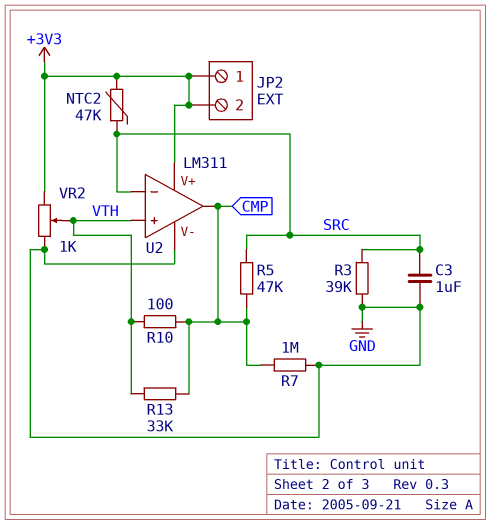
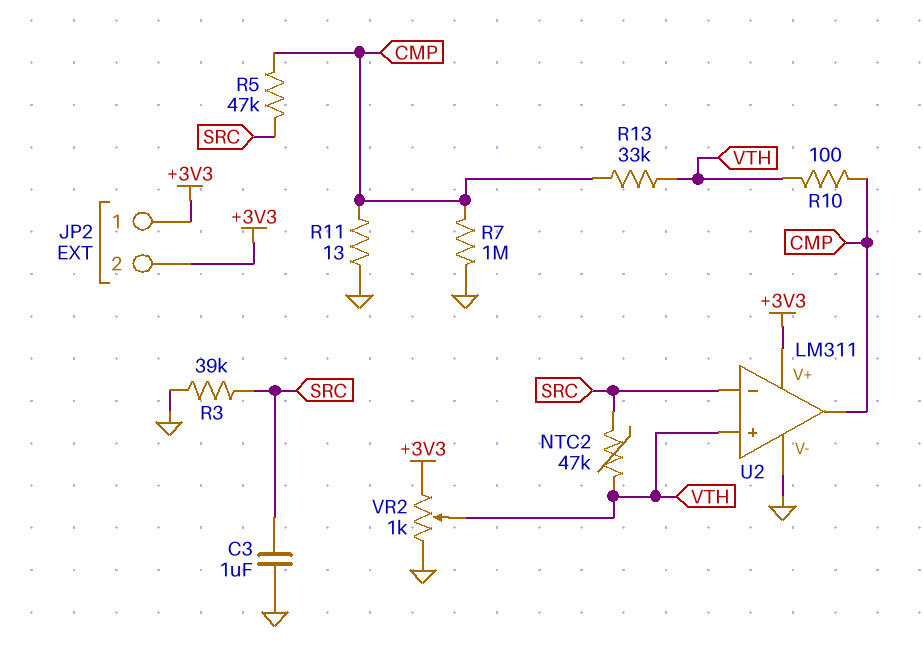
NTC2: 47k (+3V3, SRC) -> 47k (SRC, VTH)
R11: none -> 13 (CMP, GND)

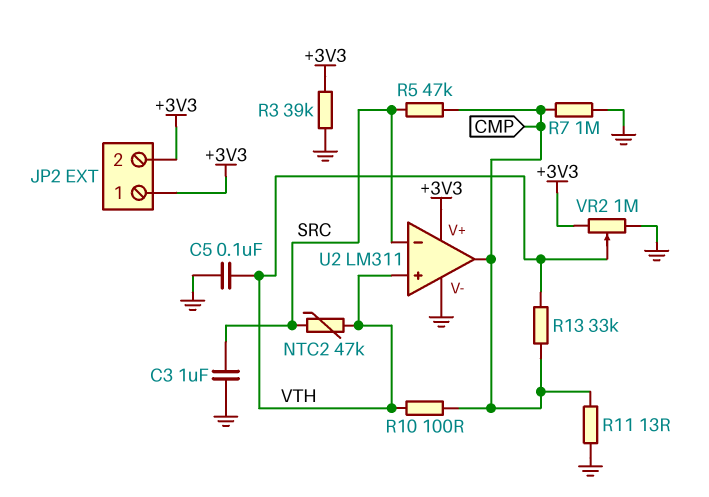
C5: none -> 100nF (GND, VTH)
R3: 39k (GND, SRC) -> 39k (+3V3, GND)
VR2: 1k (+3V3, GND, wiper VTH) -> 1M (+3V3, GND, wiper VTH)

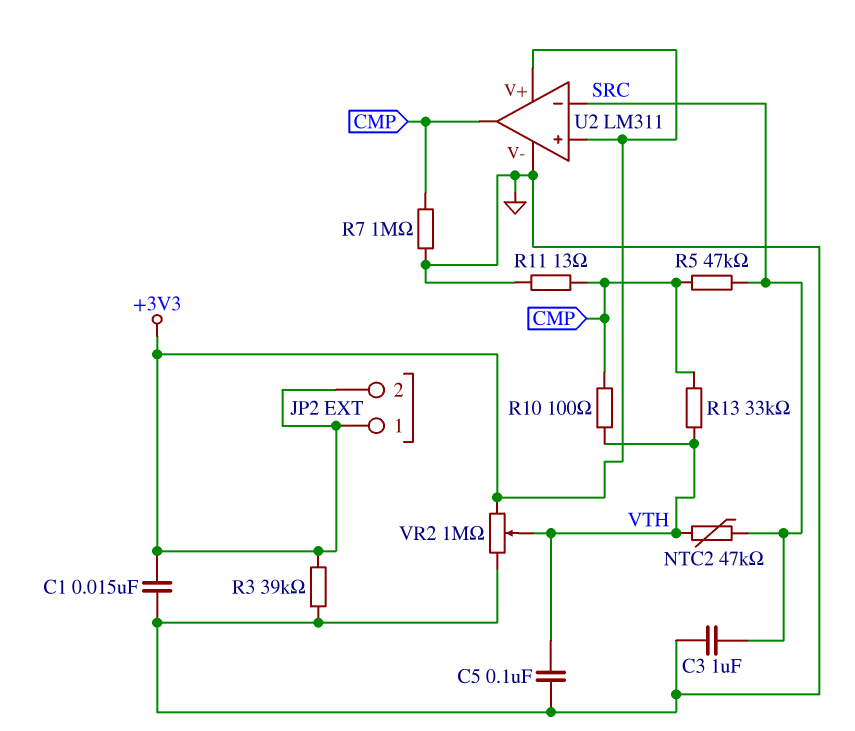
C1: none -> 15nF (+3V3, GND)
U2 pin in+: VTH -> +3V3

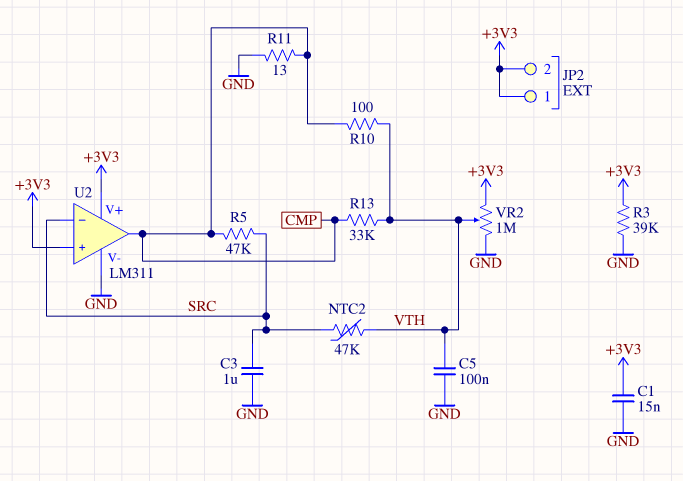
R7: 1M (CMP, GND) -> none

